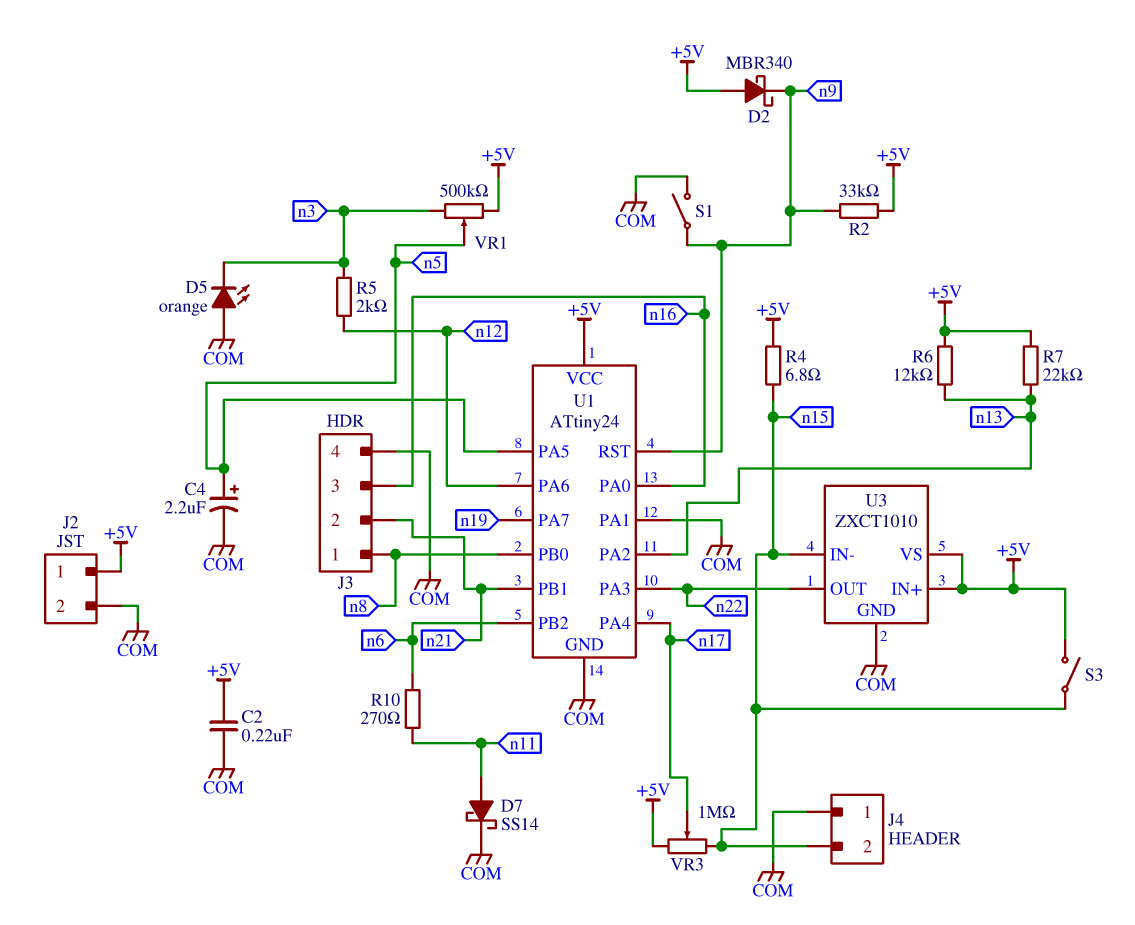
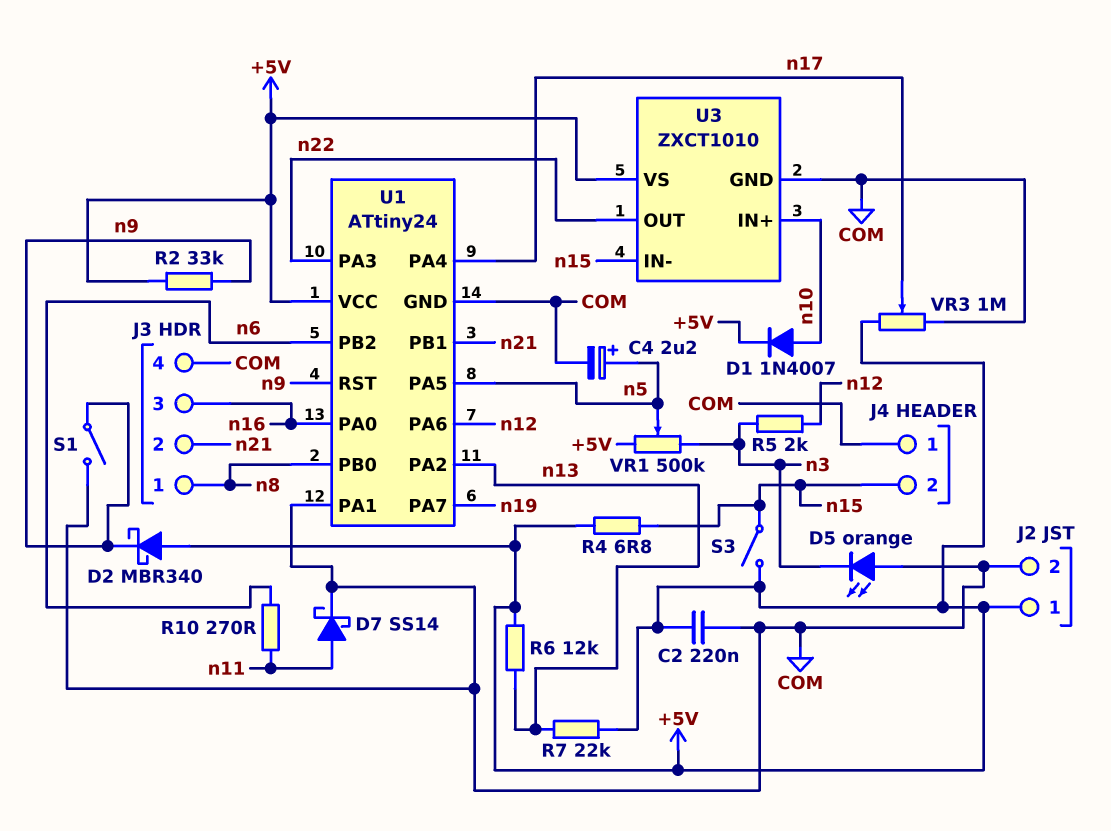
D1: none -> diode 1N4007 (A n10, K +5V)
U3 pin IN+: +5V -> n10
VR3: 1M (+5V, n15, wiper n17) -> 1M (+5V, COM, wiper n17)

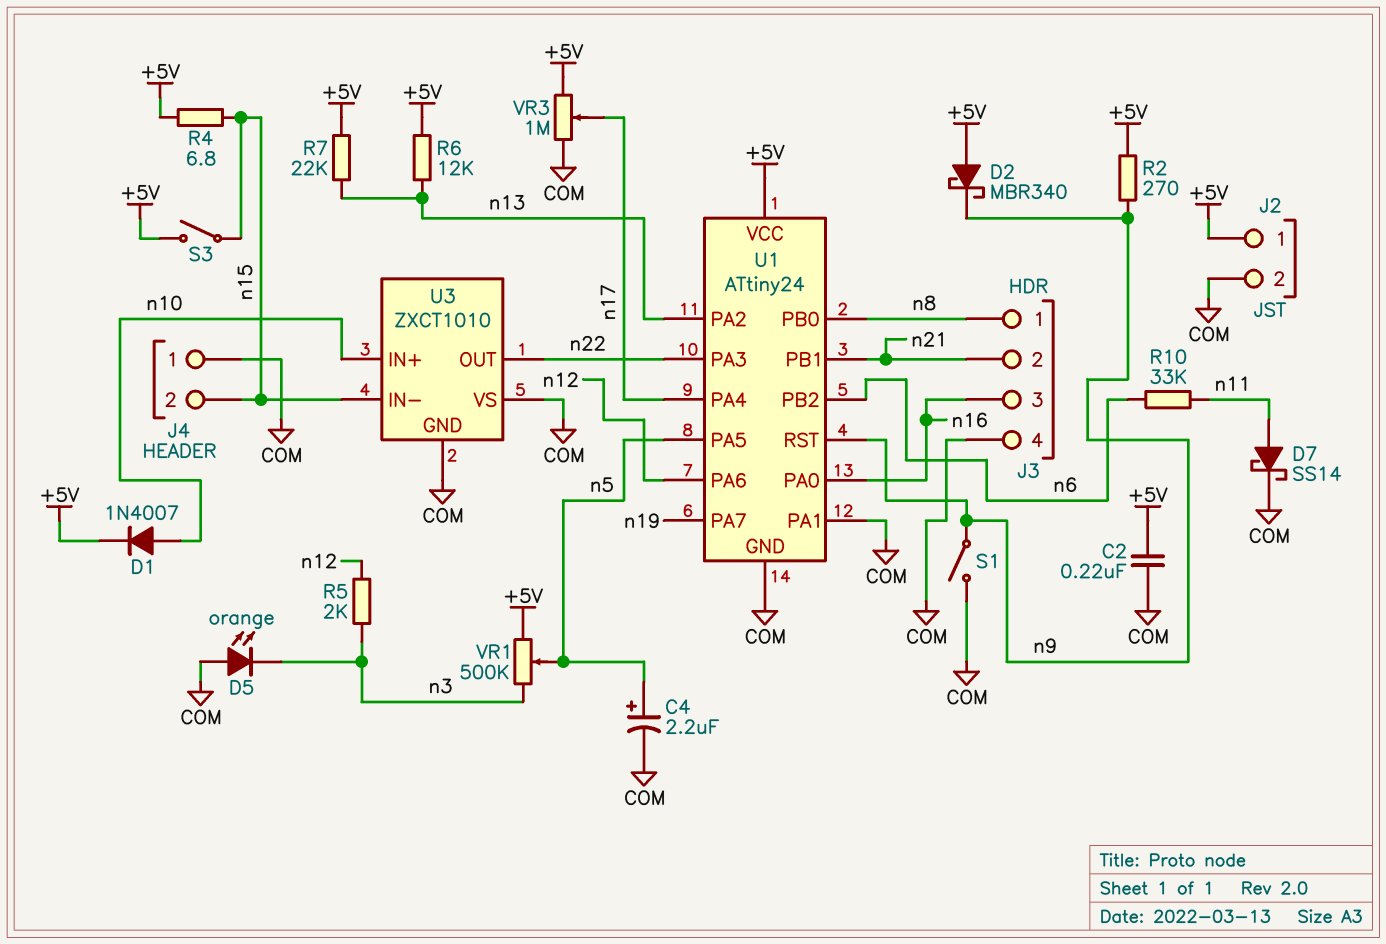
R2: 33k (+5V, n9) -> 270 (+5V, n9)
R10: 270 (n6, n11) -> 33k (n6, n11)
U3 pin VS: +5V -> COM

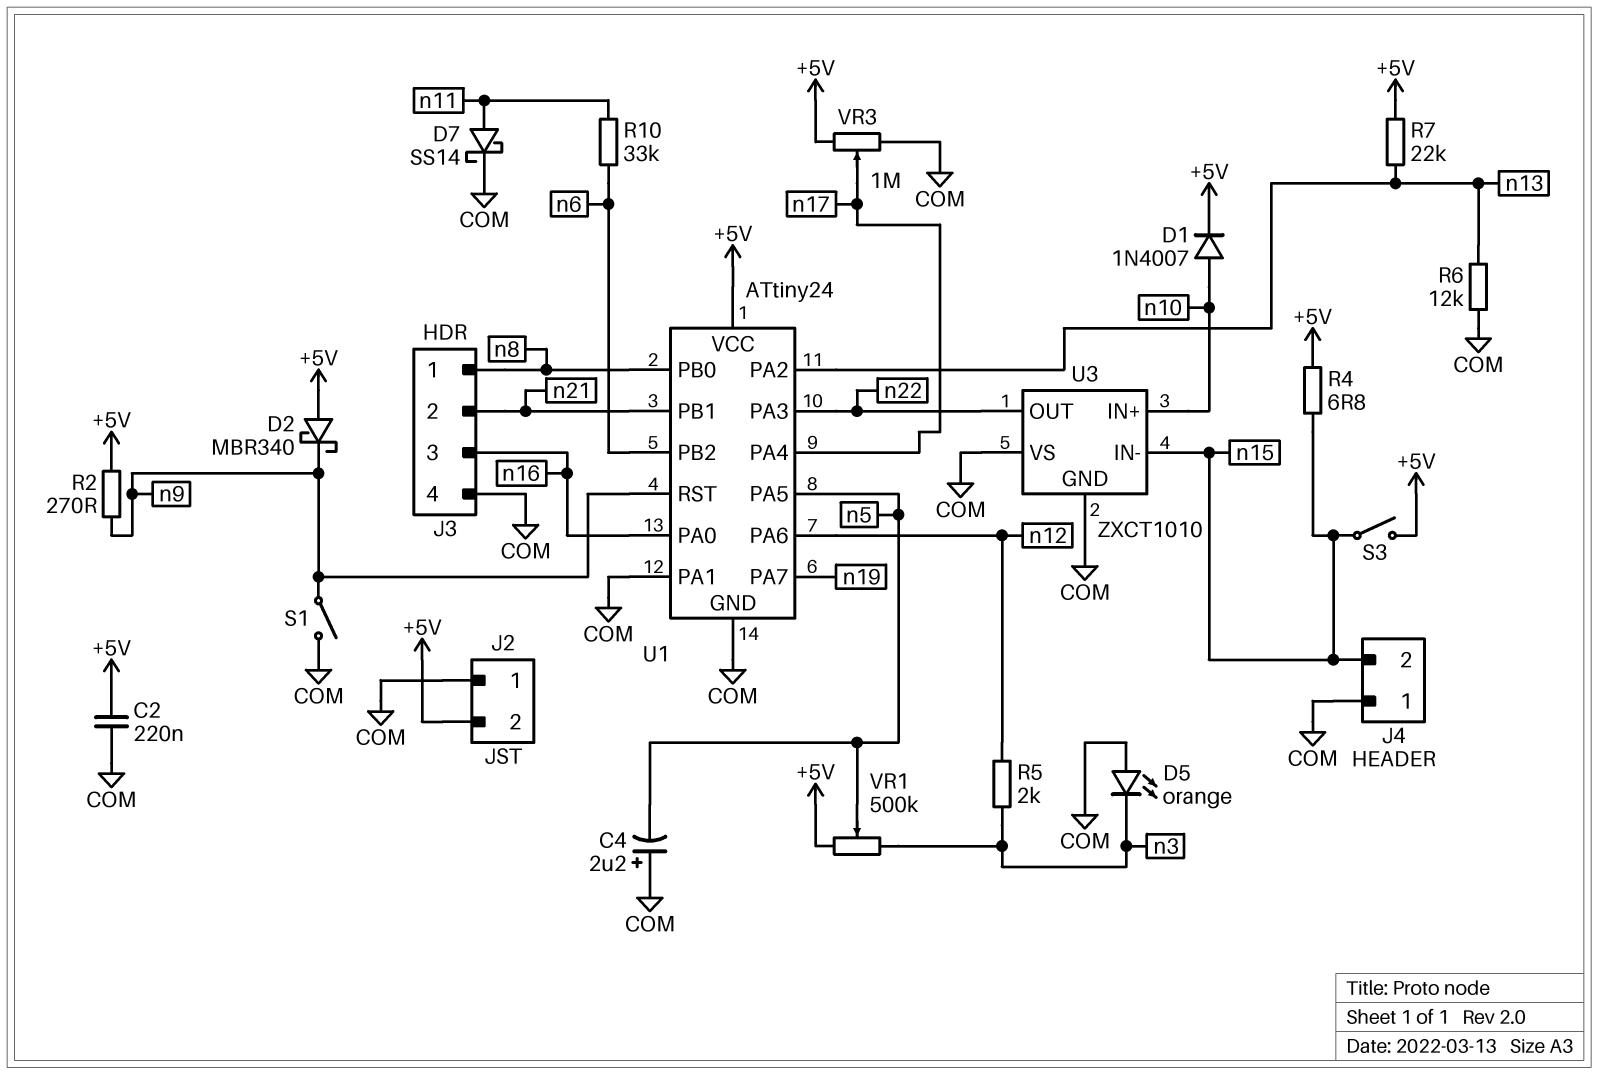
C4: 2.2uF (plus n5, minus COM) -> 2.2uF (plus COM, minus n5)
J2 pin 1: +5V -> COM
J2 pin 2: COM -> +5V
R6: 12k (+5V, n13) -> 12k (COM, n13)

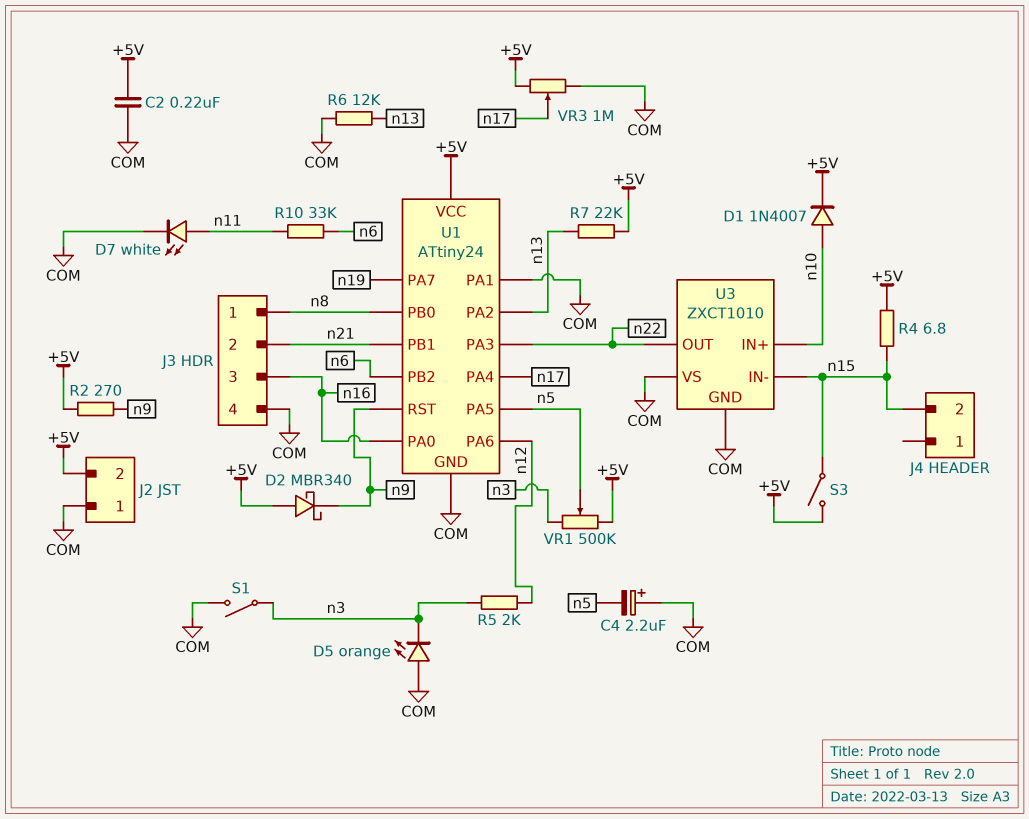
D7: schottky SS14 (A n11, K COM) -> LED white (A n11, K COM)
J4 pin 1: COM -> none
S1: switch (COM, n9) -> switch (COM, n3)

